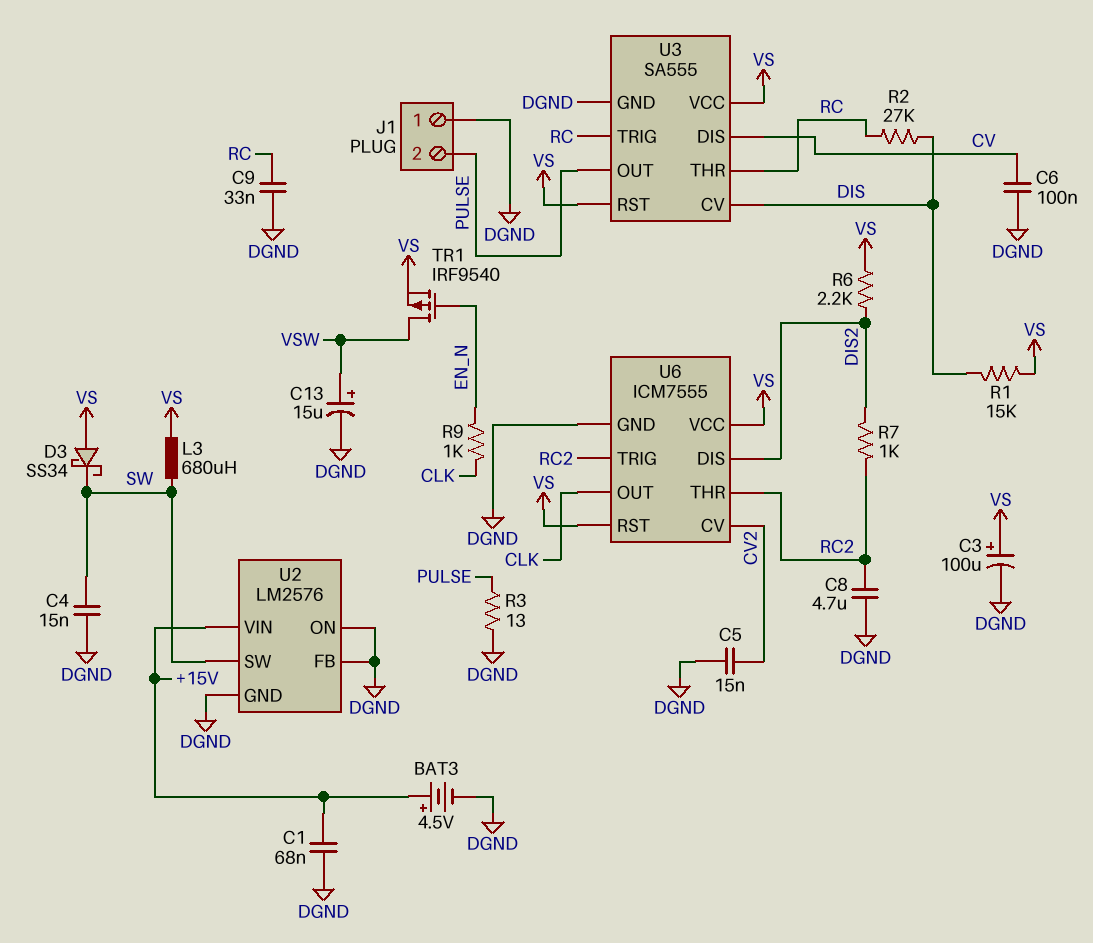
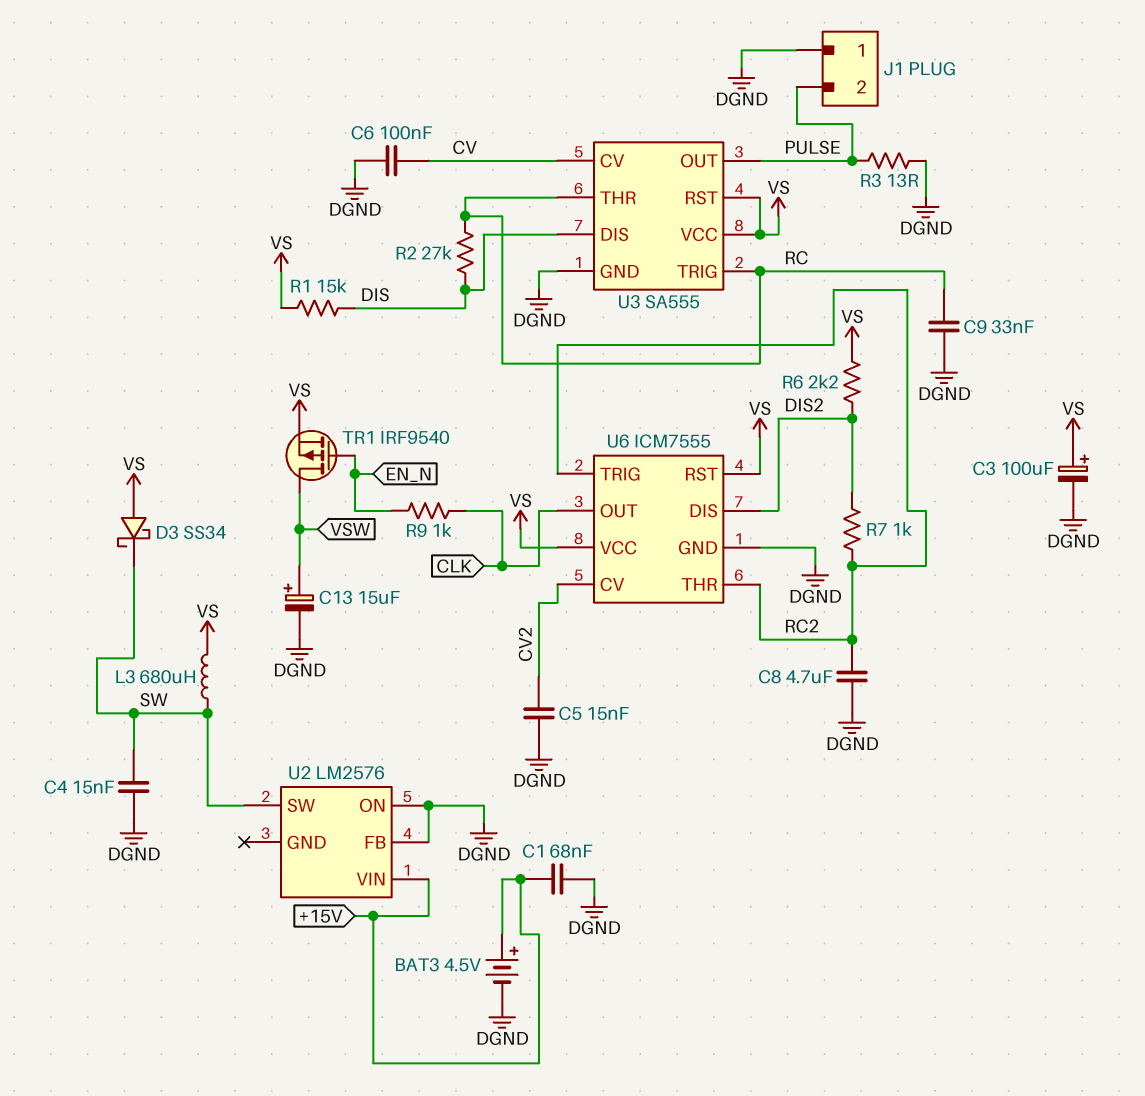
U2 pin GND: DGND -> none
U3 pin CV: DIS -> CV
U3 pin DIS: CV -> DIS

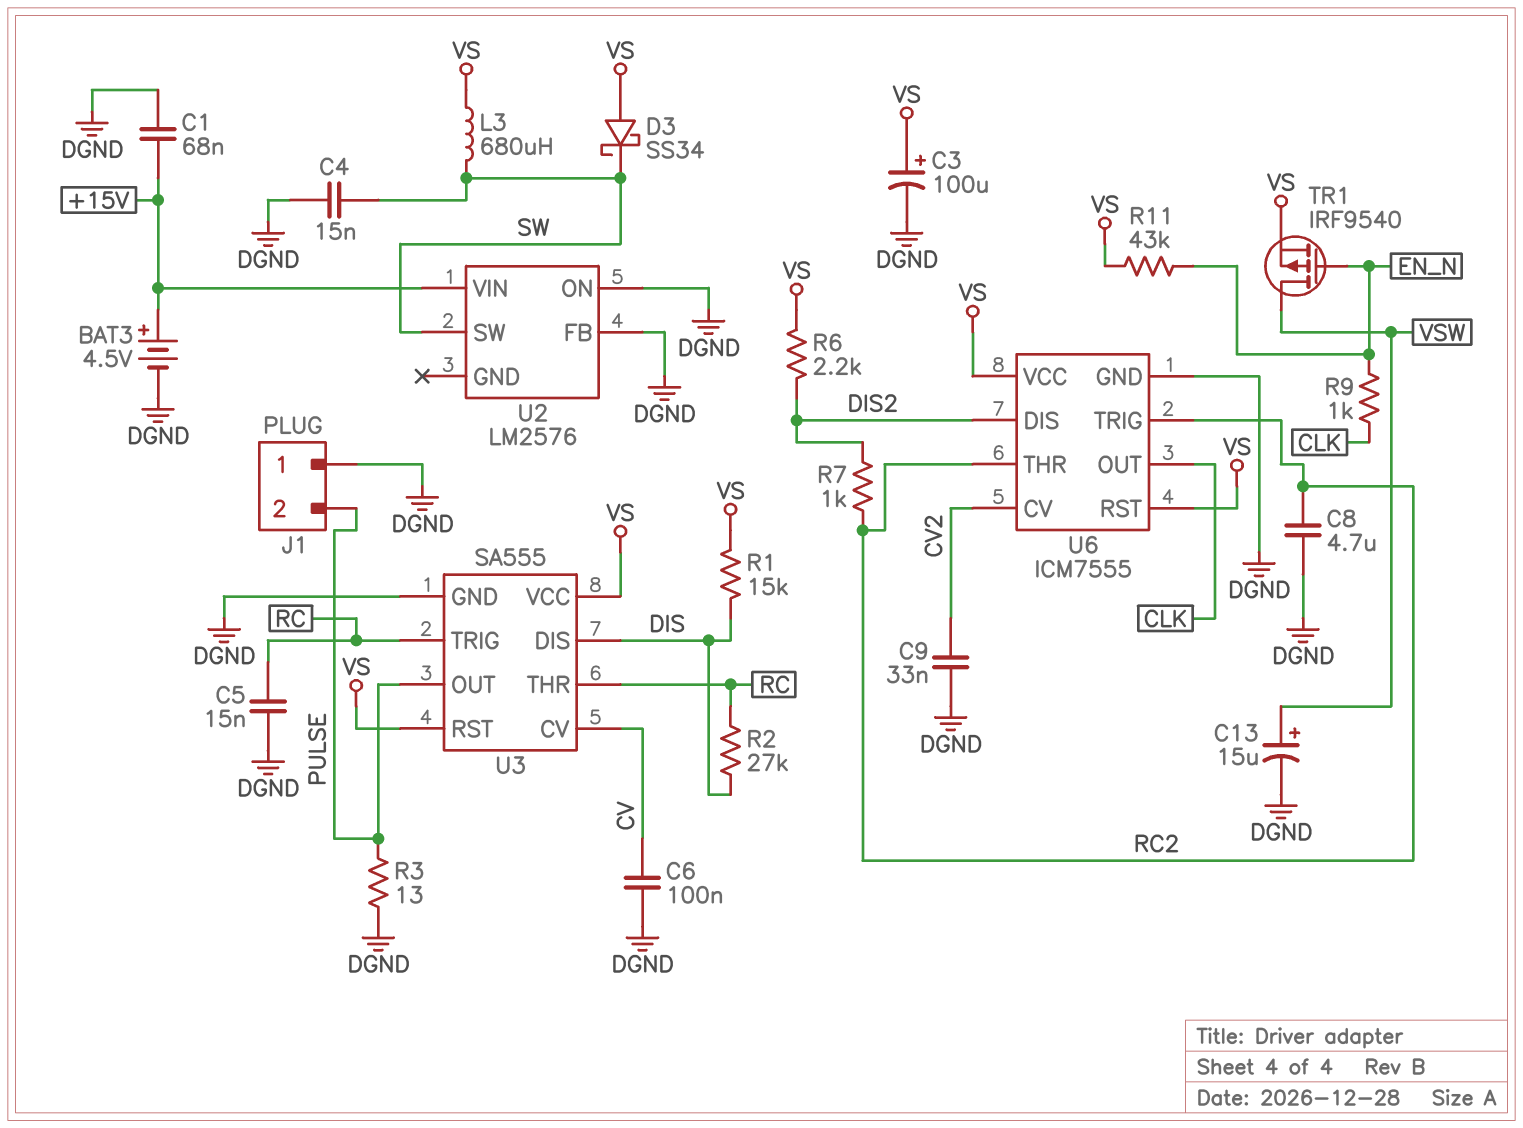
C5: 15nF (CV2, DGND) -> 15nF (DGND, RC)
C9: 33nF (DGND, RC) -> 33nF (CV2, DGND)
R11: none -> 43k (EN_N, VS)

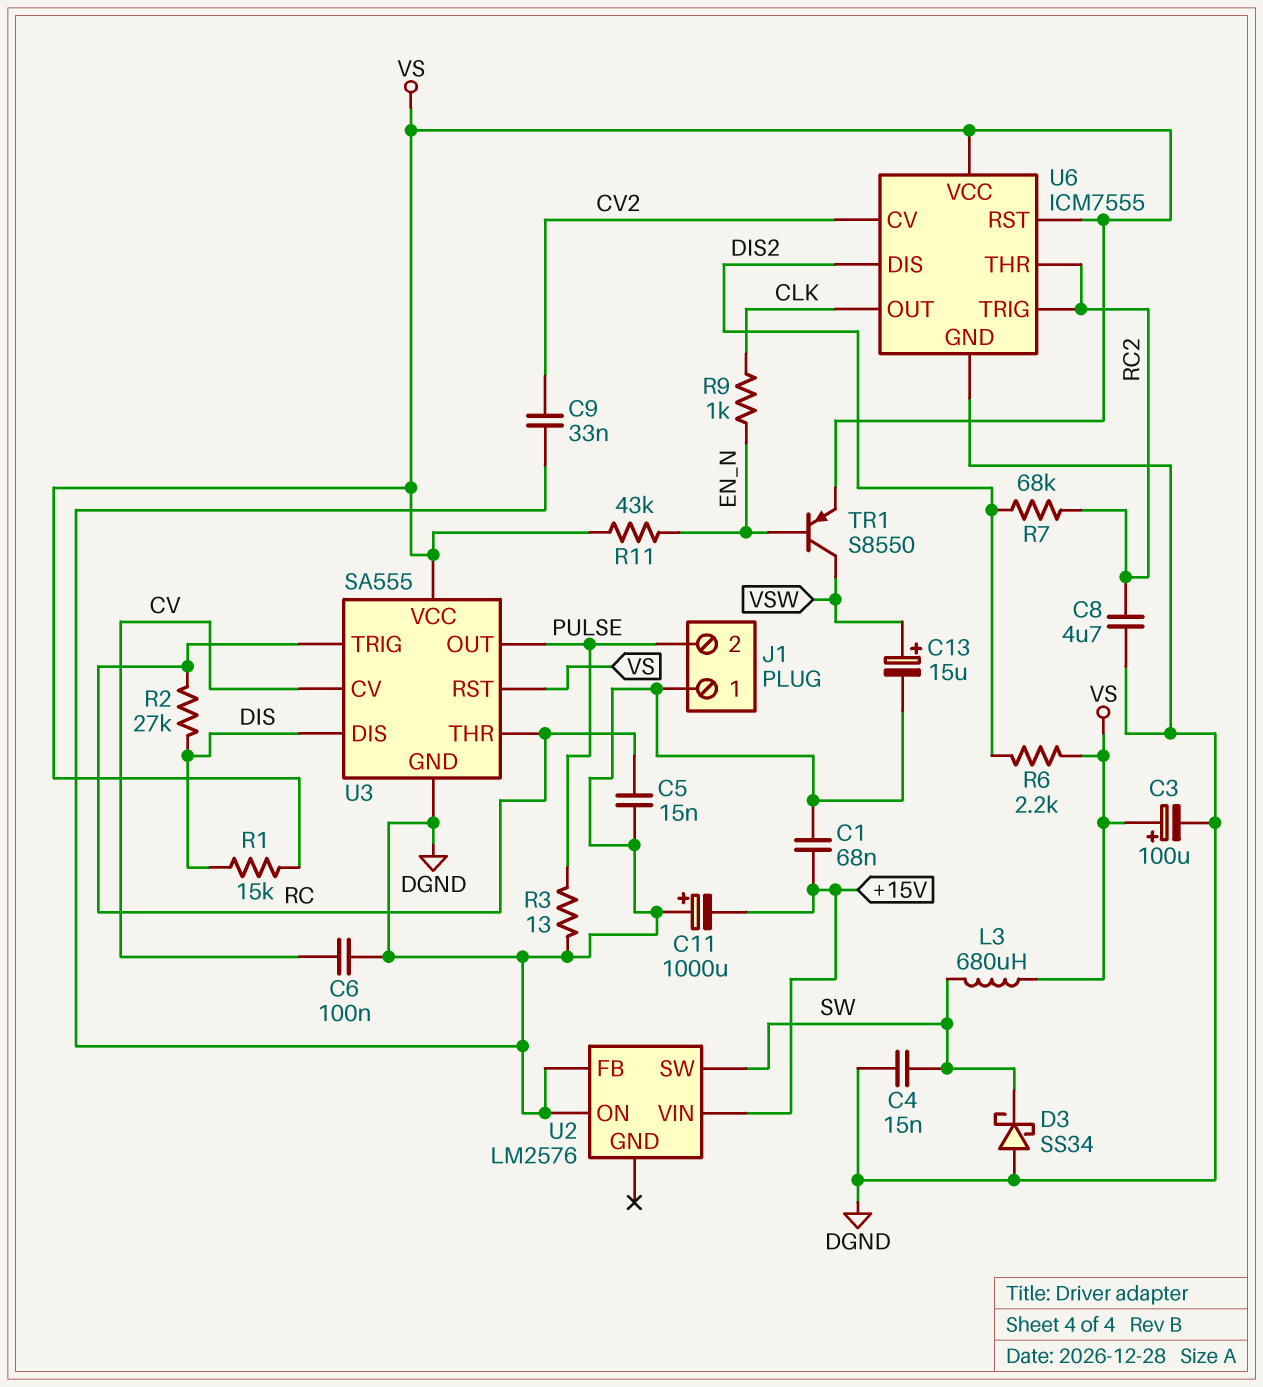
BAT3: 4.5V (plus +15V, minus DGND) -> none
C11: none -> 1000uF (plus DGND, minus +15V)
D3: schottky SS34 (A VS, K SW) -> schottky SS34 (A DGND, K SW)
R7: 1k (DIS2, RC2) -> 68k (DIS2, RC2)
TR1: PMOS IRF9540 (G EN_N, D VSW, S VS) -> PNP S8550 (B EN_N, C VSW, E VS)

